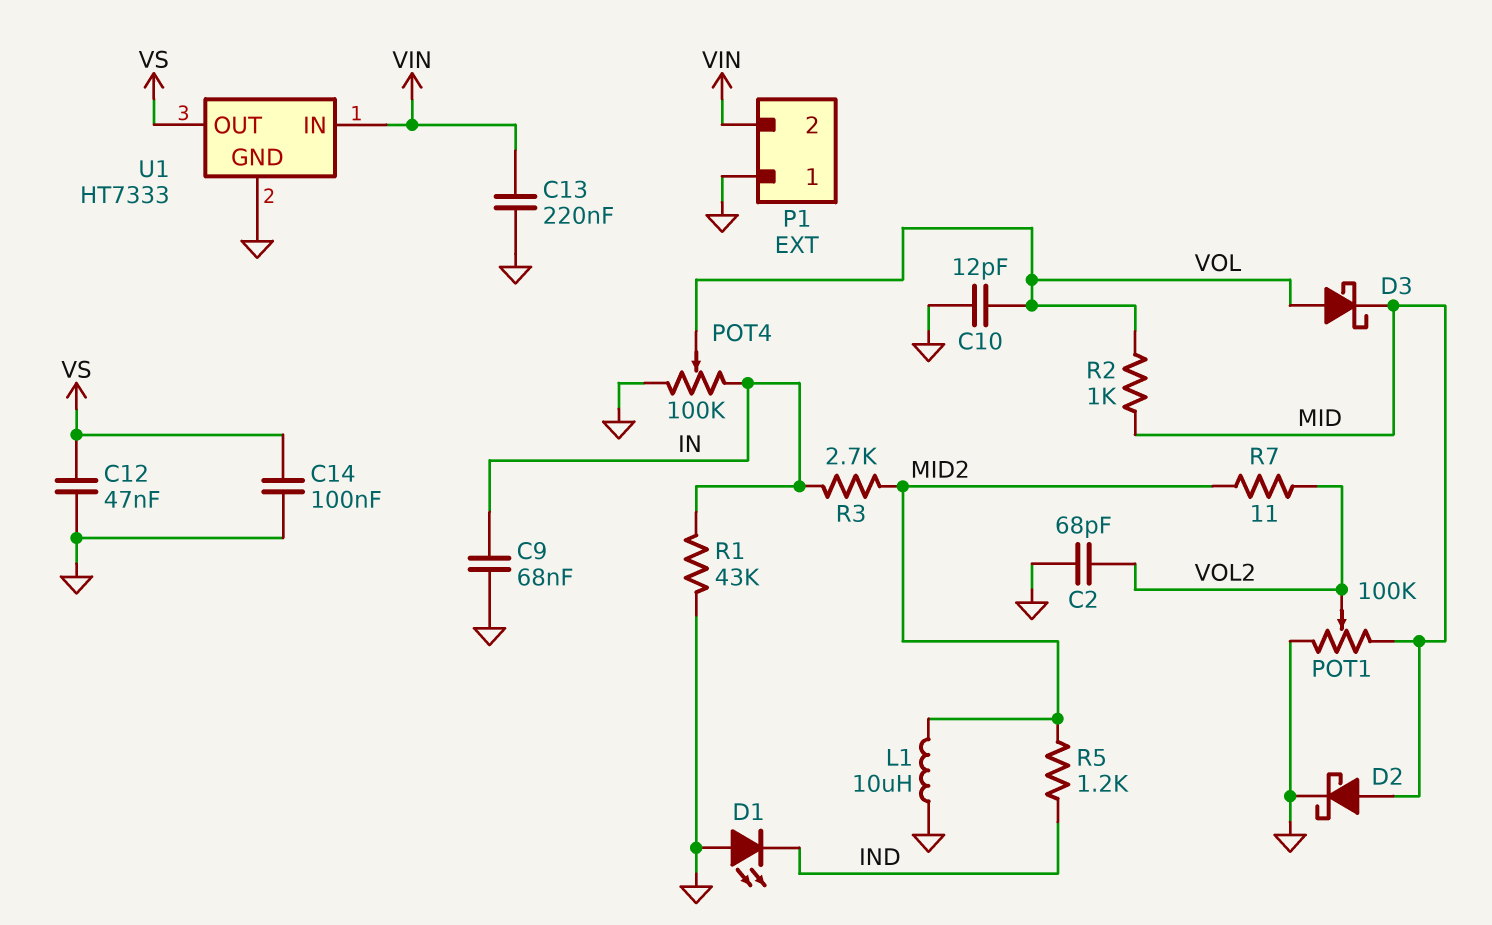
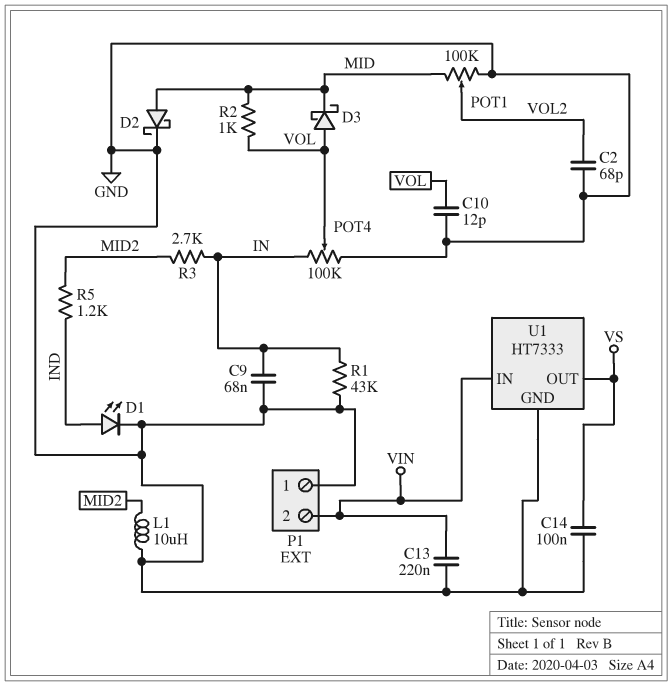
C12: 47nF (GND, VS) -> none
D1: LED (A GND, K IND) -> LED (A IND, K GND)
R7: 11 (MID2, VOL2) -> none

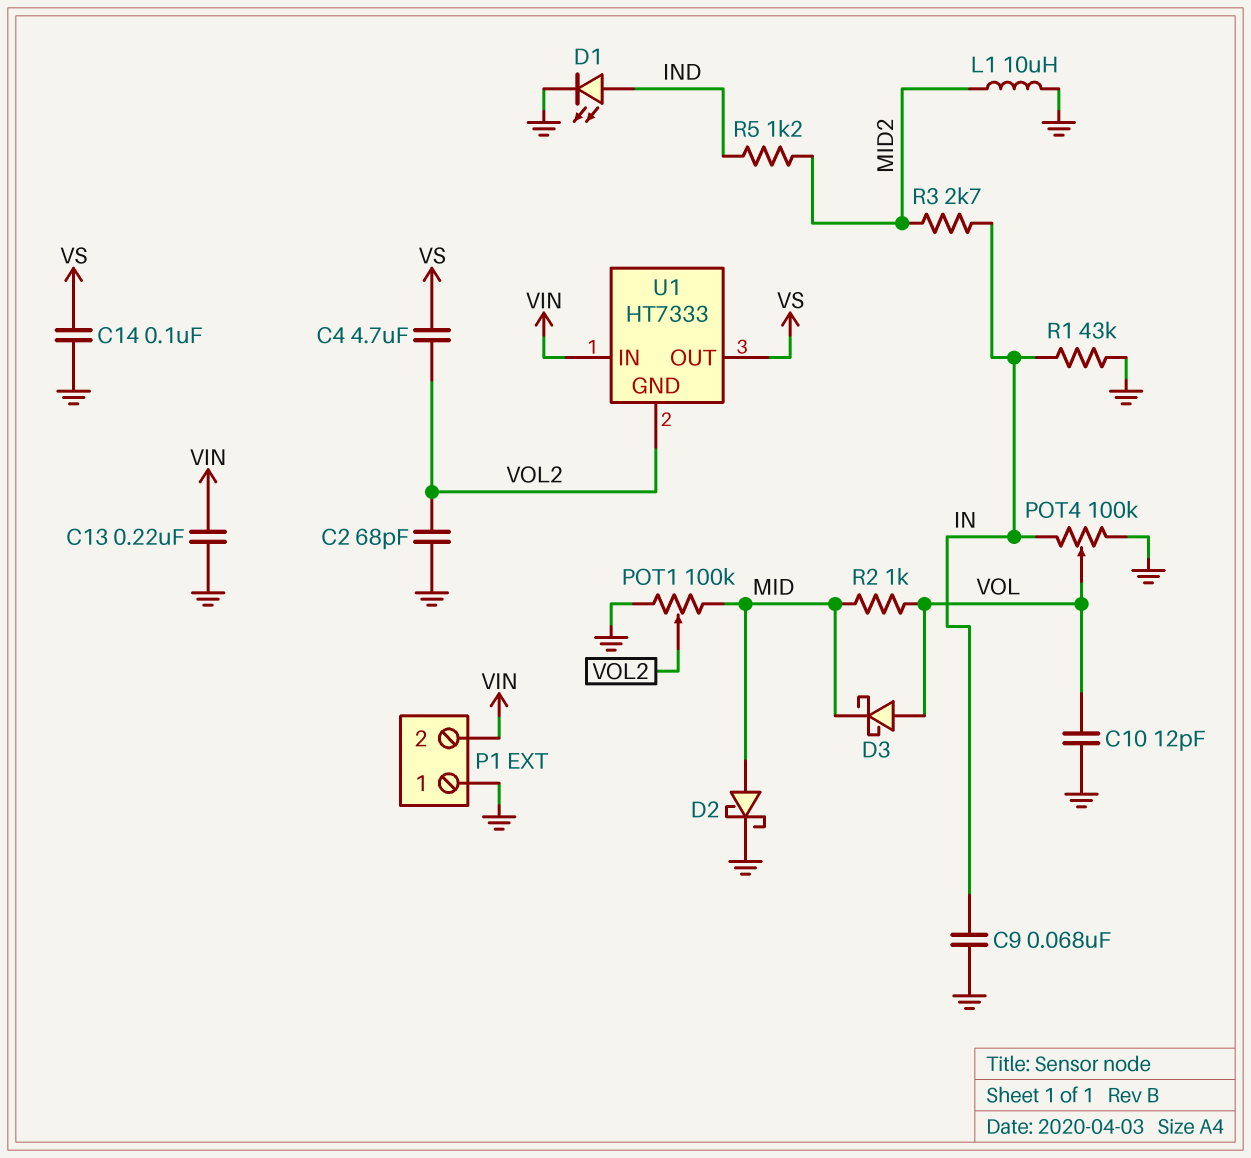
C4: none -> 4.7uF (VOL2, VS)
U1 pin GND: GND -> VOL2

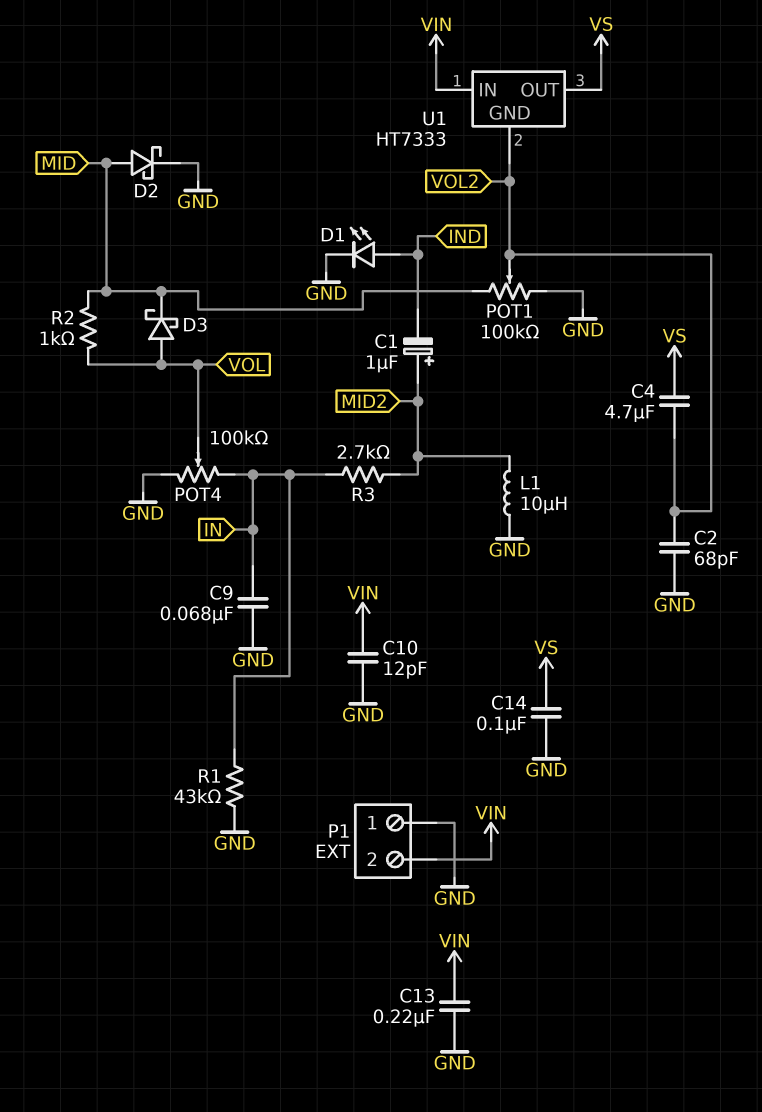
C1: none -> 1uF (plus MID2, minus IND)
C10: 12pF (GND, VOL) -> 12pF (GND, VIN)
R5: 1.2k (IND, MID2) -> none

